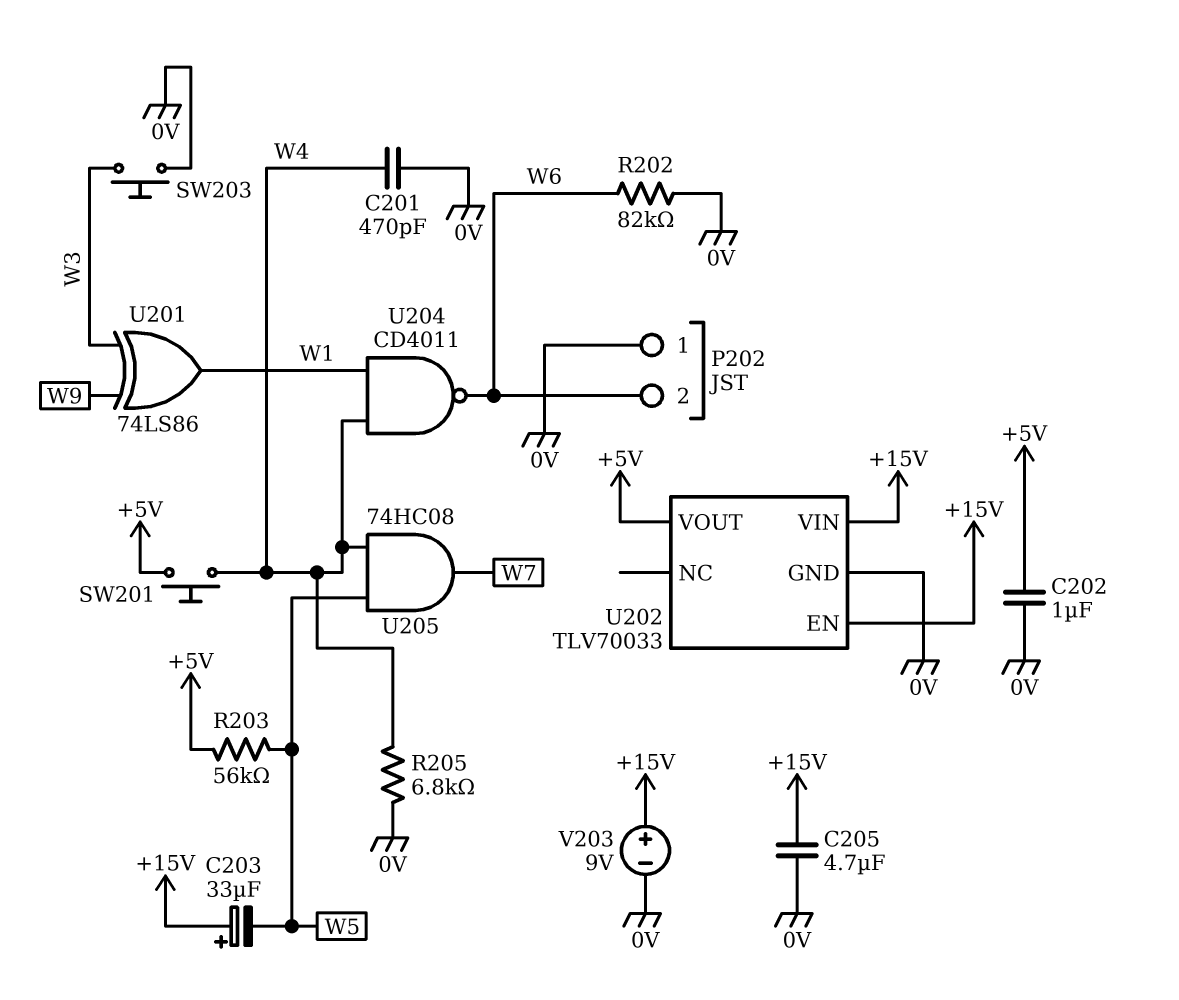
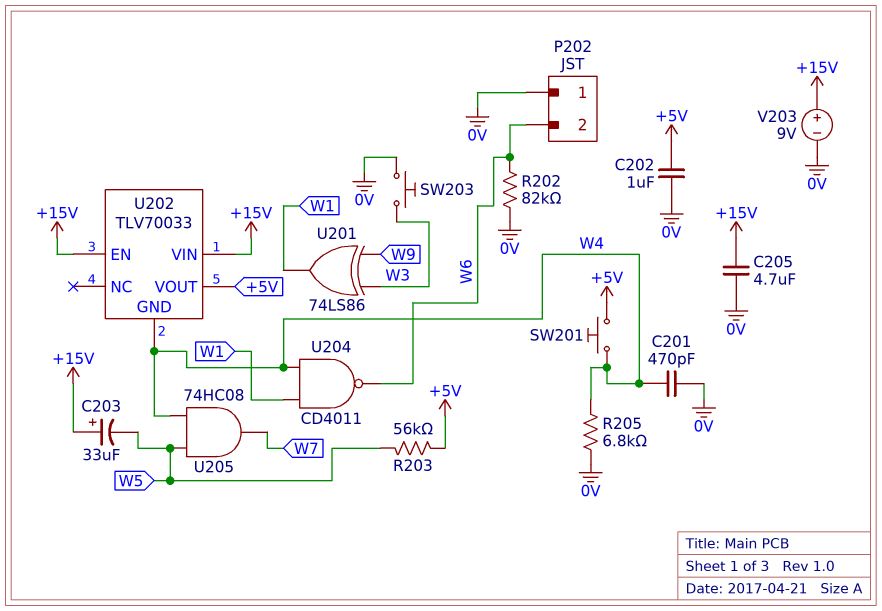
U202 pin GND: 0V -> W4

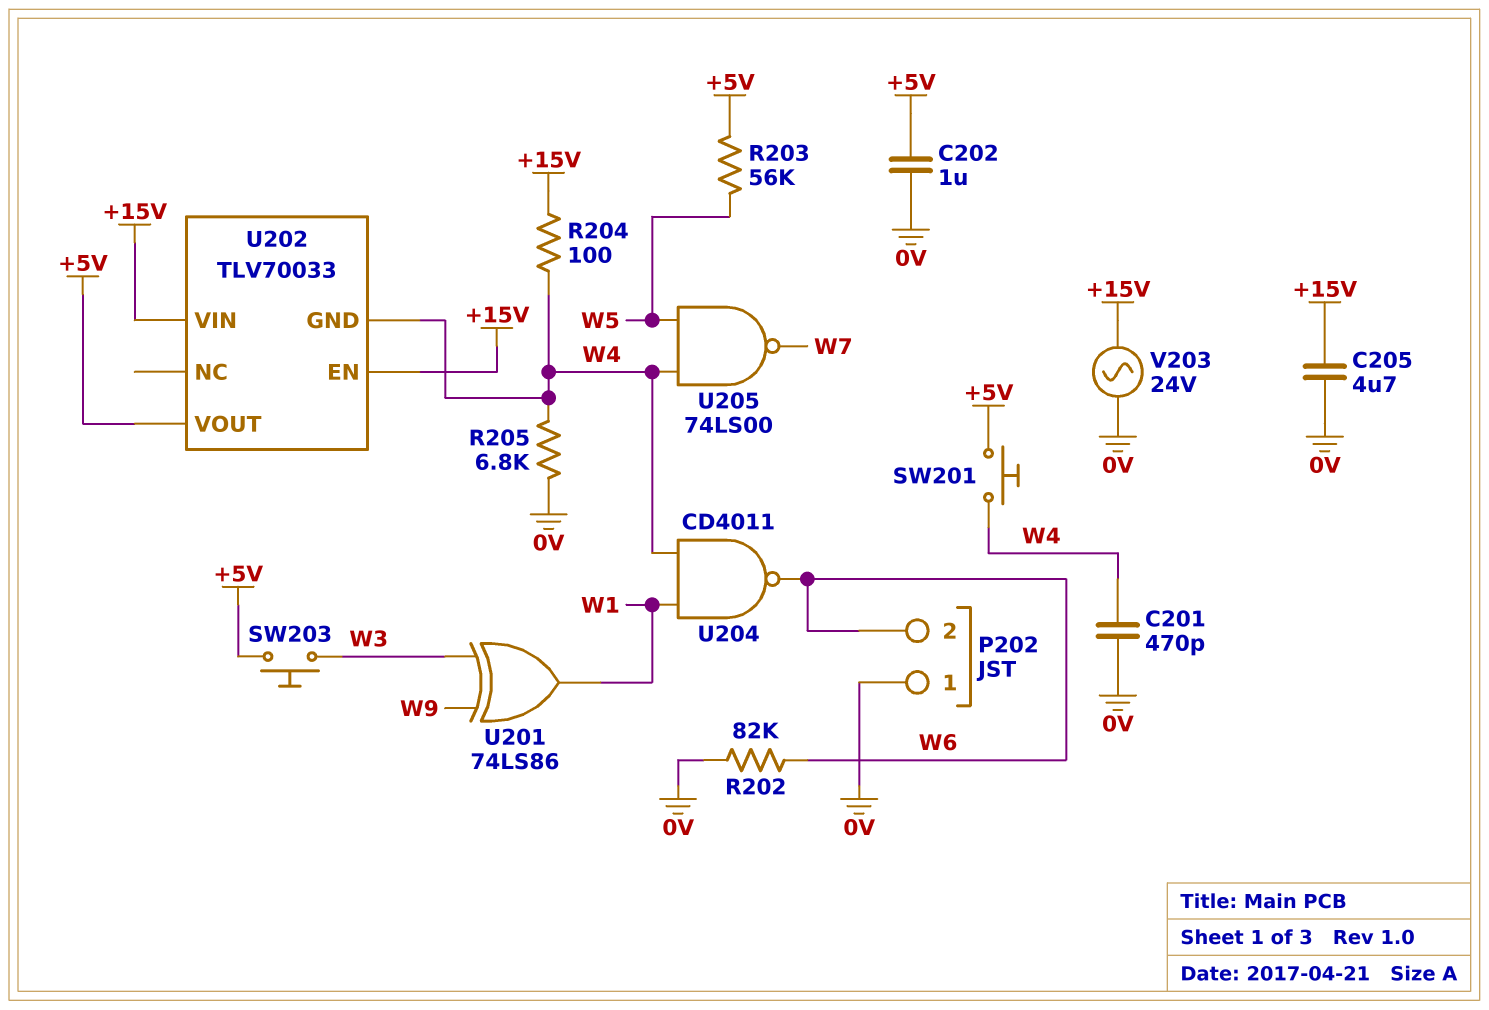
C203: 33uF (plus +15V, minus W5) -> none
R204: none -> 100 (+15V, W4)
SW203: button (0V, W3) -> button (+5V, W3)
U205: AND 74HC08 (in W4, in W5, out W7) -> NAND 74LS00 (in W4, in W5, out W7)
V203: 9V (plus +15V, minus 0V) -> AC 24V (+15V, 0V)

